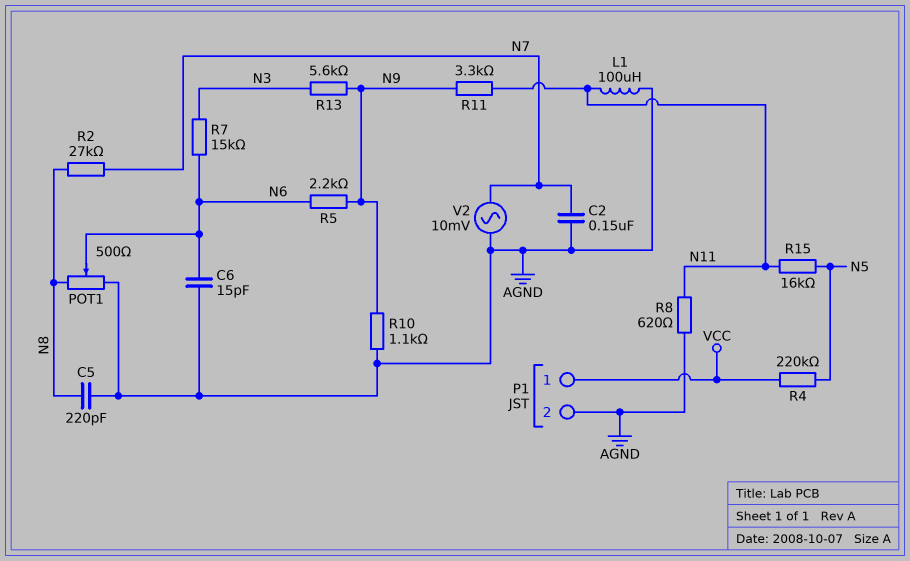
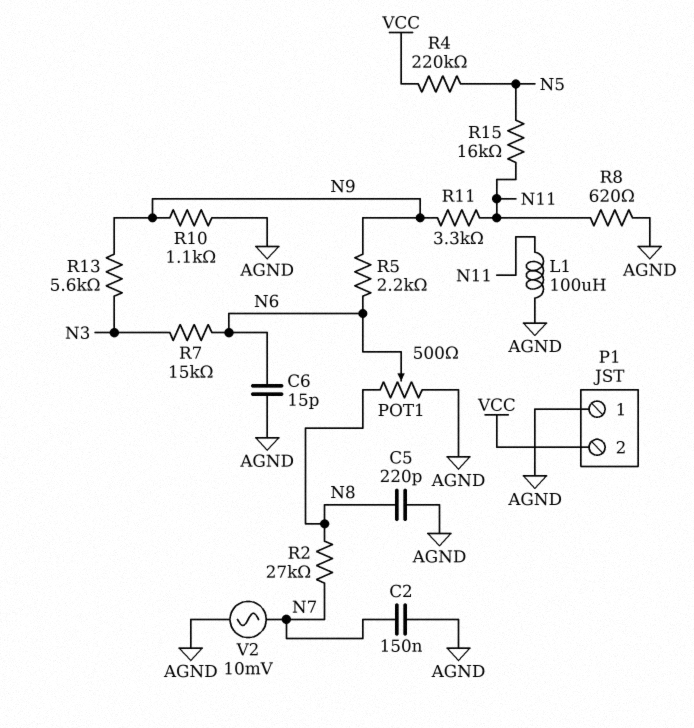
P1 pin 1: VCC -> AGND
P1 pin 2: AGND -> VCC

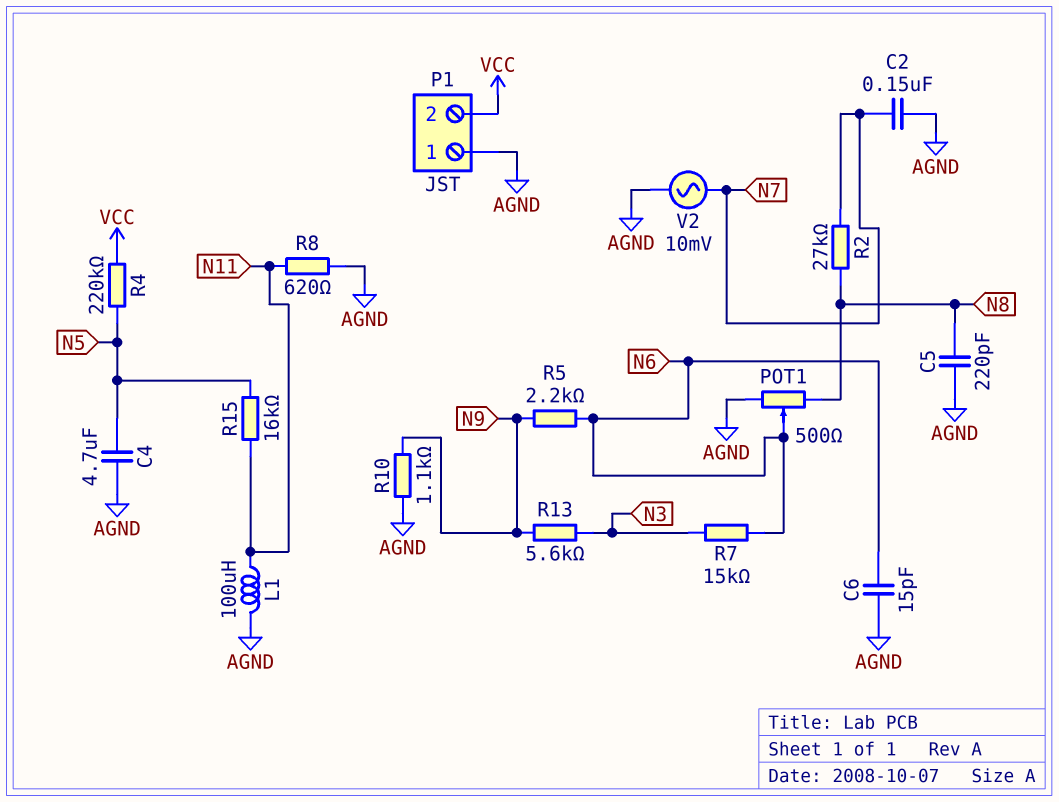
C4: none -> 4.7uF (AGND, N5)
R11: 3.3k (N9, N11) -> none

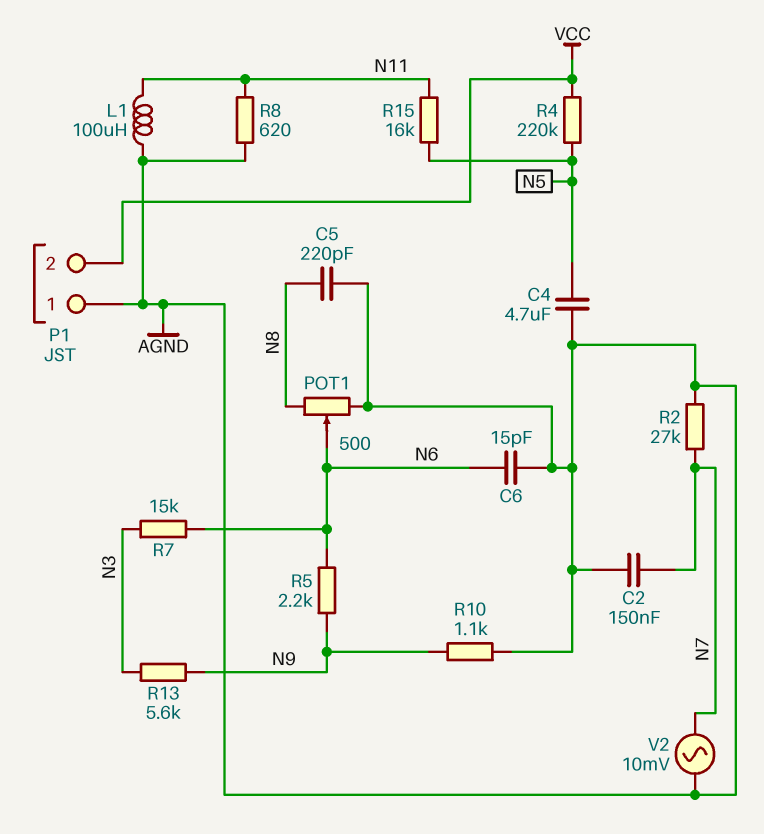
R2: 27k (N7, N8) -> 27k (AGND, N7)

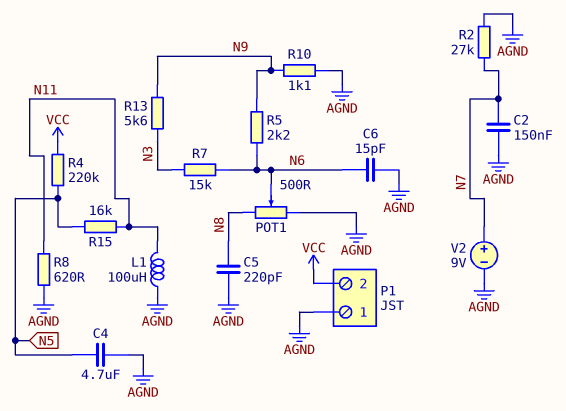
V2: AC 10mV (AGND, N7) -> 9V (plus N7, minus AGND)

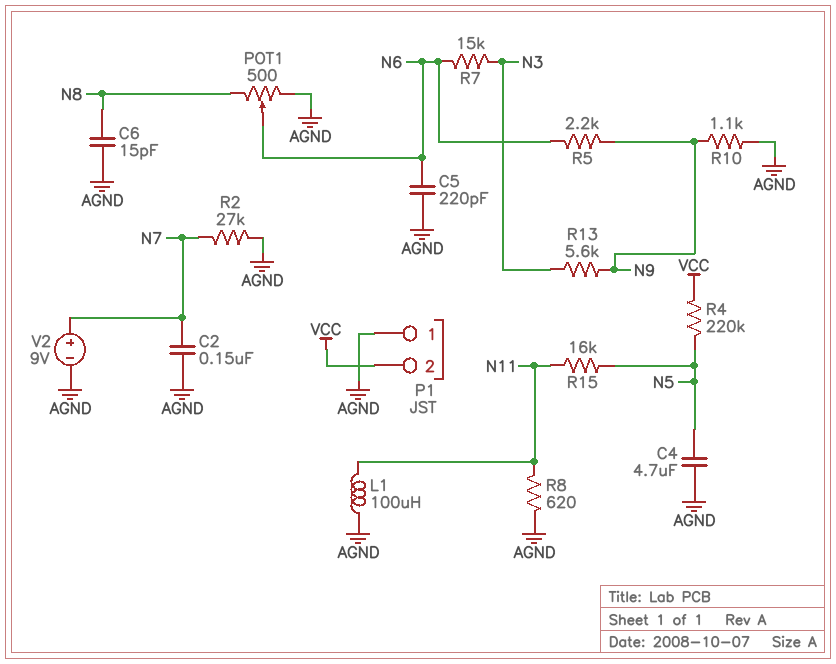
C5: 220pF (AGND, N8) -> 220pF (AGND, N6)
C6: 15pF (AGND, N6) -> 15pF (AGND, N8)

